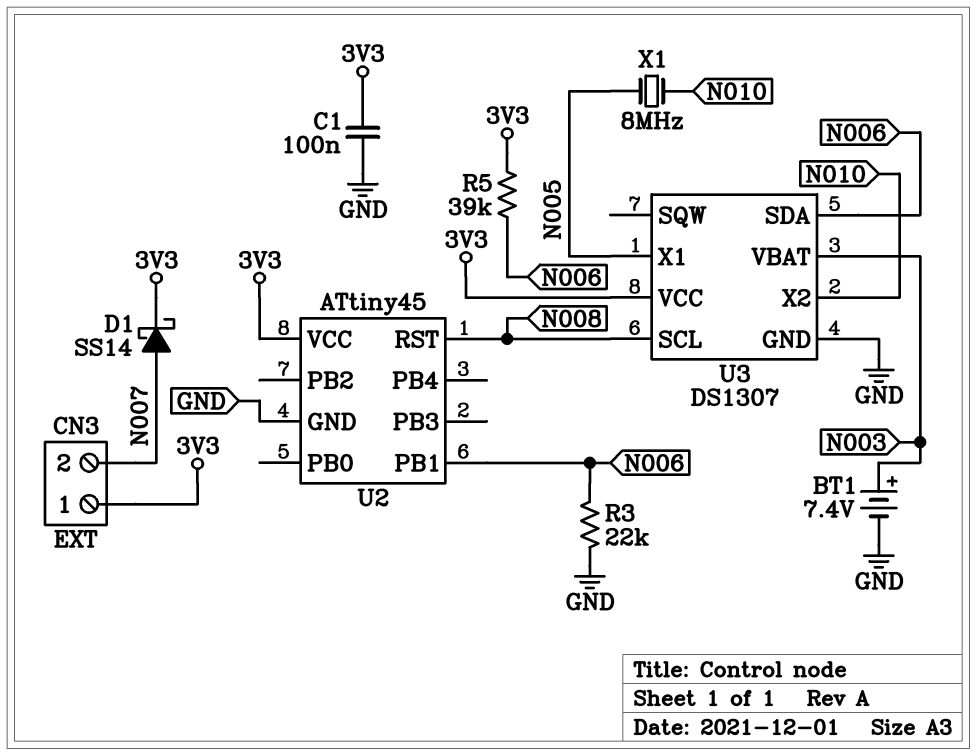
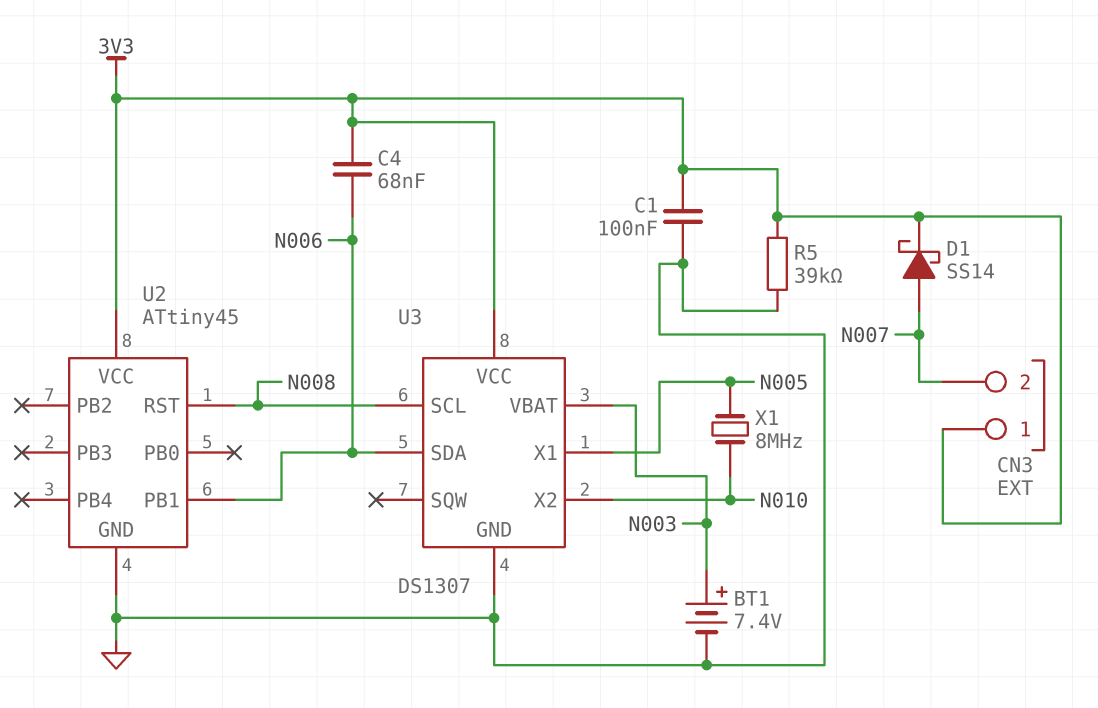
C4: none -> 68nF (3V3, N006)
R3: 22k (GND, N006) -> none
R5: 39k (3V3, N006) -> 39k (3V3, GND)

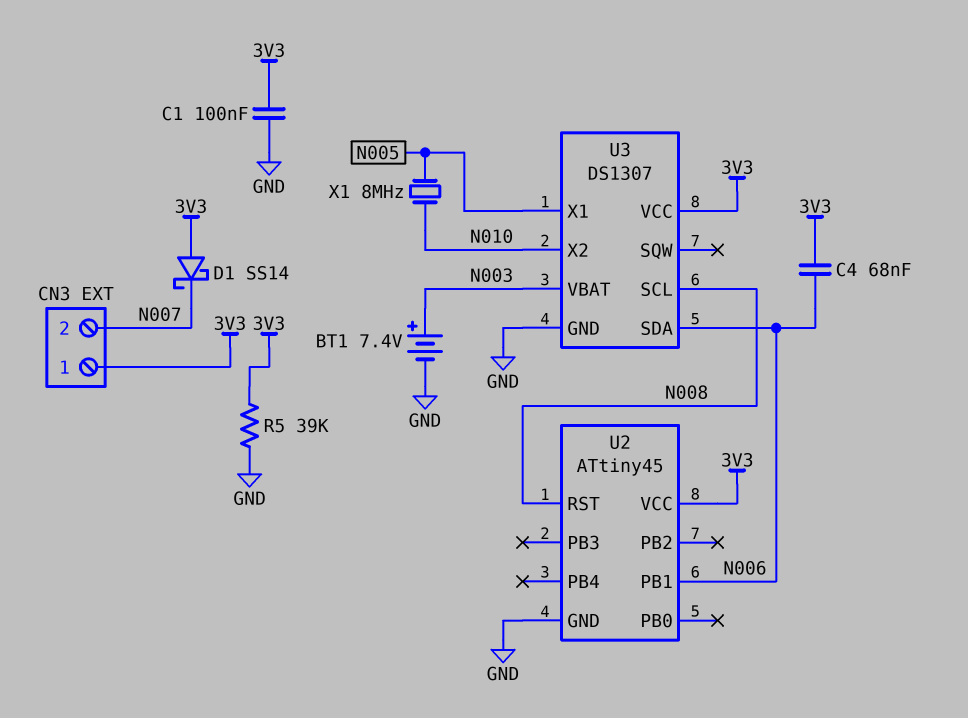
D1: schottky SS14 (A N007, K 3V3) -> schottky SS14 (A 3V3, K N007)

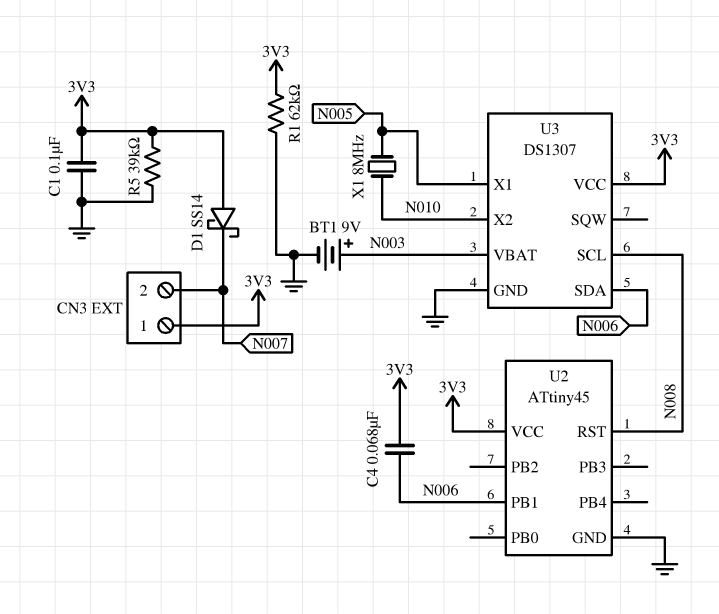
BT1: 7.4V (plus N003, minus GND) -> 9V (plus N003, minus GND)
R1: none -> 62k (3V3, GND)

